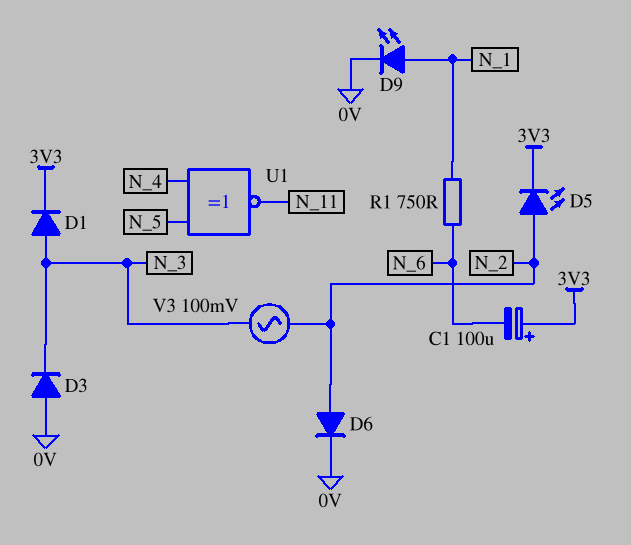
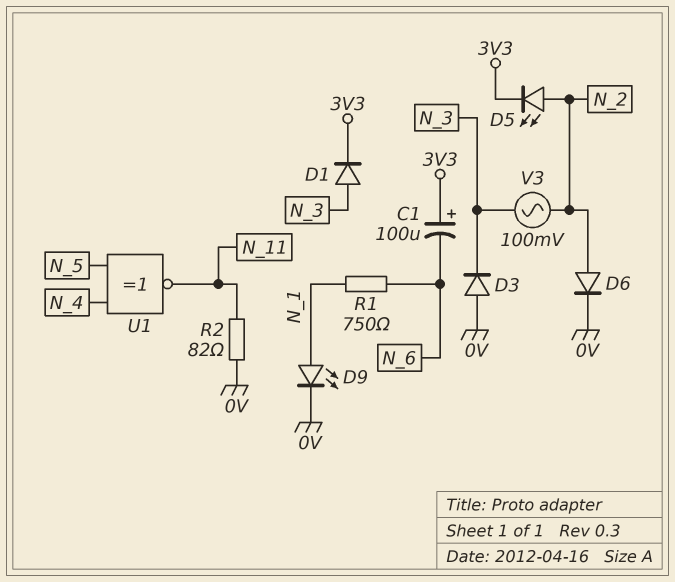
R2: none -> 82 (0V, N_11)

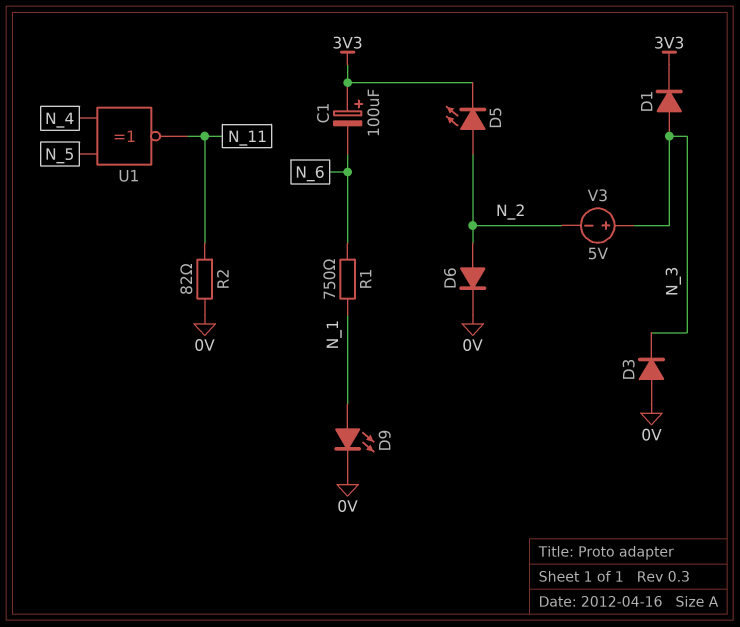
V3: AC 100mV (N_2, N_3) -> 5V (plus N_3, minus N_2)

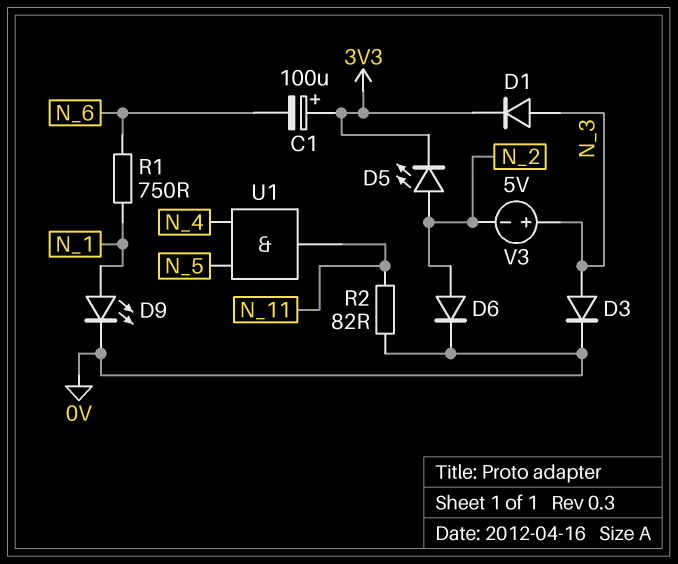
D3: diode (A 0V, K N_3) -> diode (A N_3, K 0V)
U1: XNOR (in N_4, in N_5, out N_11) -> AND (in N_4, in N_5, out N_11)

